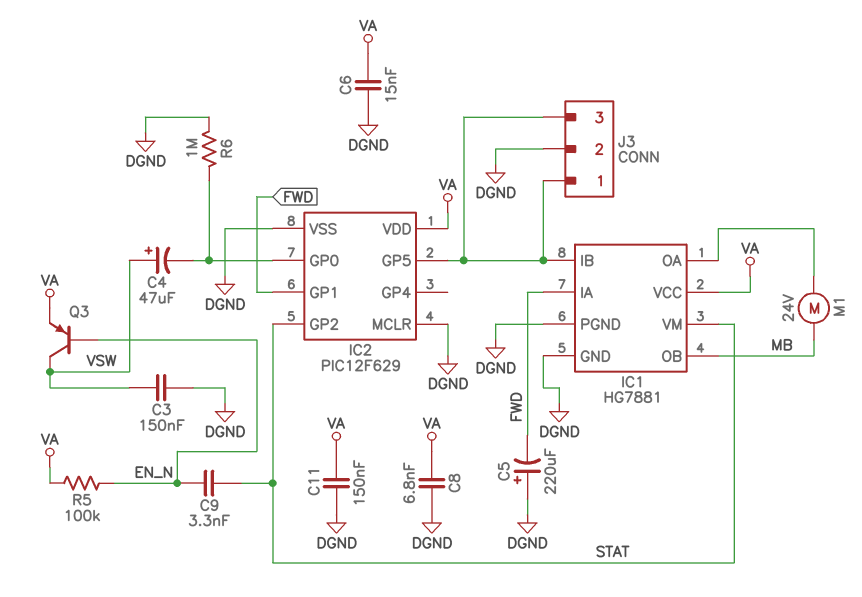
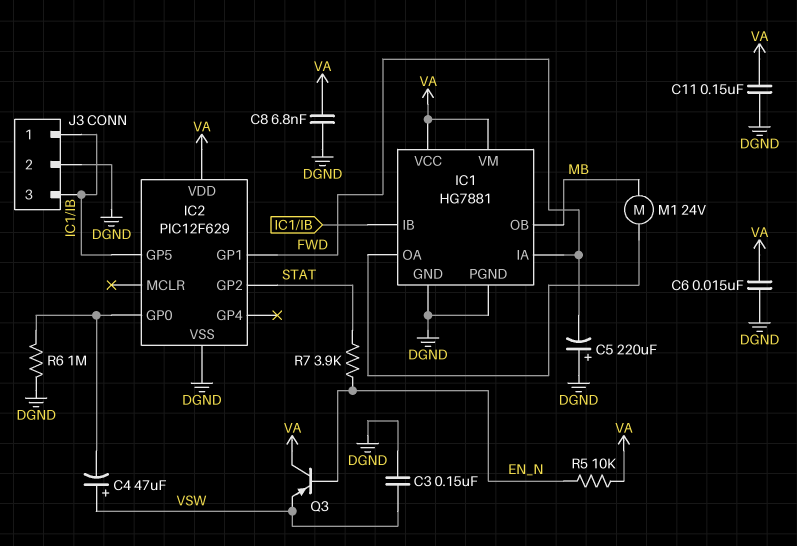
C9: 3.3nF (EN_N, STAT) -> none
IC1 pin VM: STAT -> VA
IC2 pin MCLR: DGND -> none
Q3: PNP (B EN_N, C VSW, E VA) -> PNP (B EN_N, C VA, E VSW)
R5: 100k (EN_N, VA) -> 10k (EN_N, VA)
R7: none -> 3.9k (EN_N, STAT)

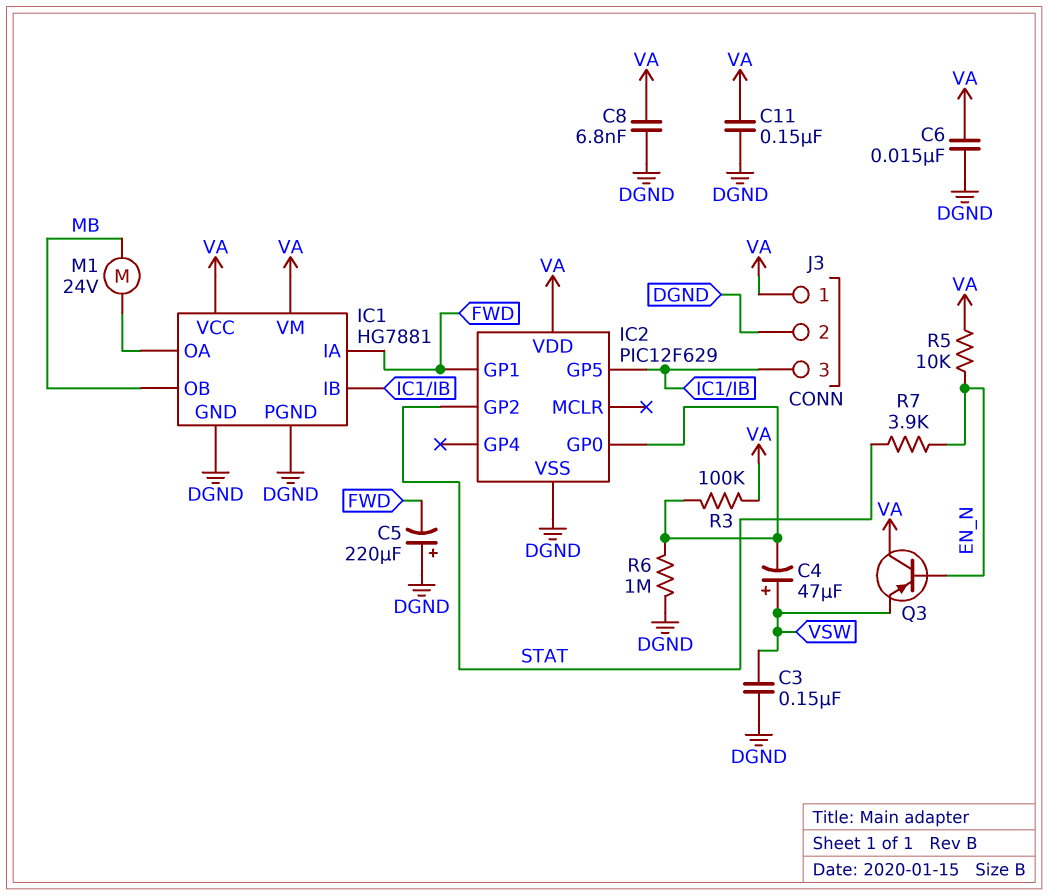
J3 pin 1: IC1/IB -> VA
R3: none -> 100k (IC2/GP0, VA)

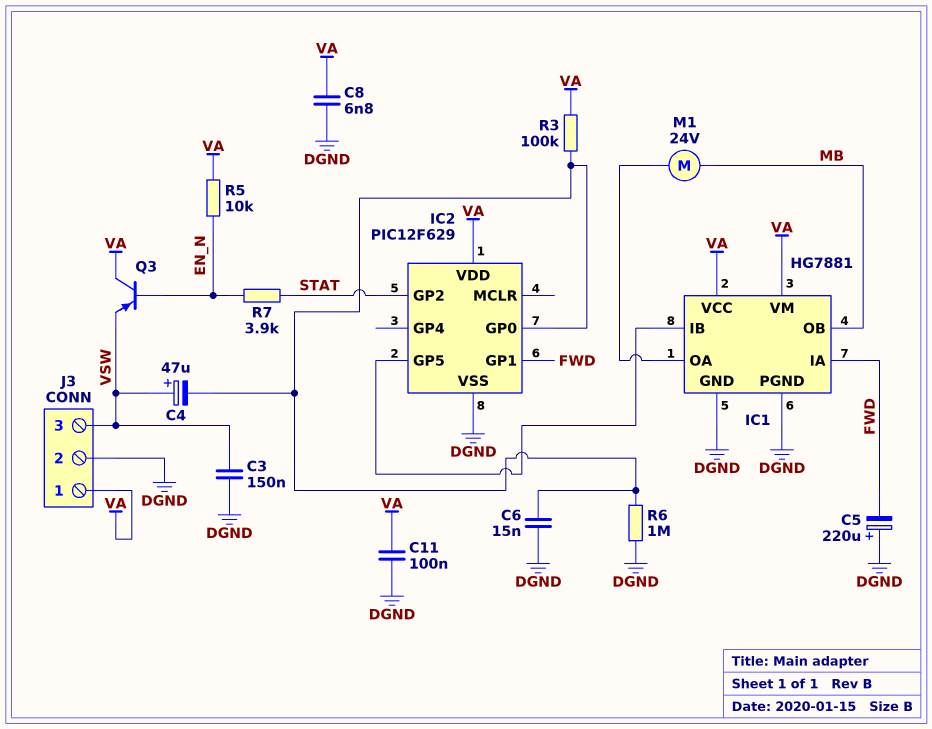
C6: 15nF (DGND, VA) -> 15nF (DGND, IC2/GP0)
C11: 150nF (DGND, VA) -> 100nF (DGND, VA)
J3 pin 3: IC1/IB -> VSW

